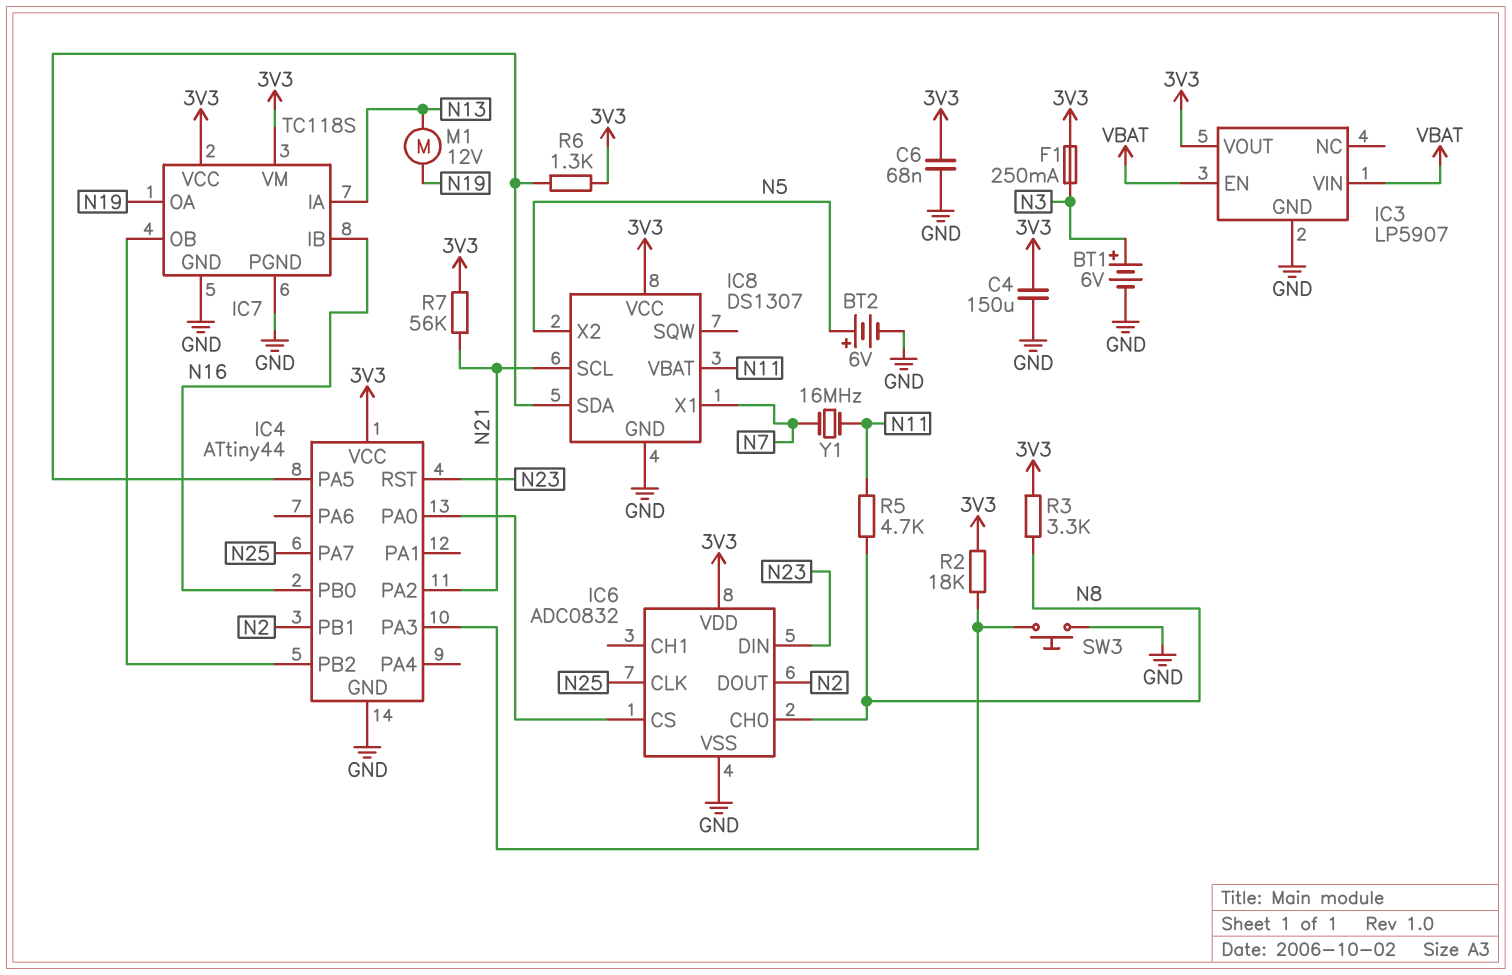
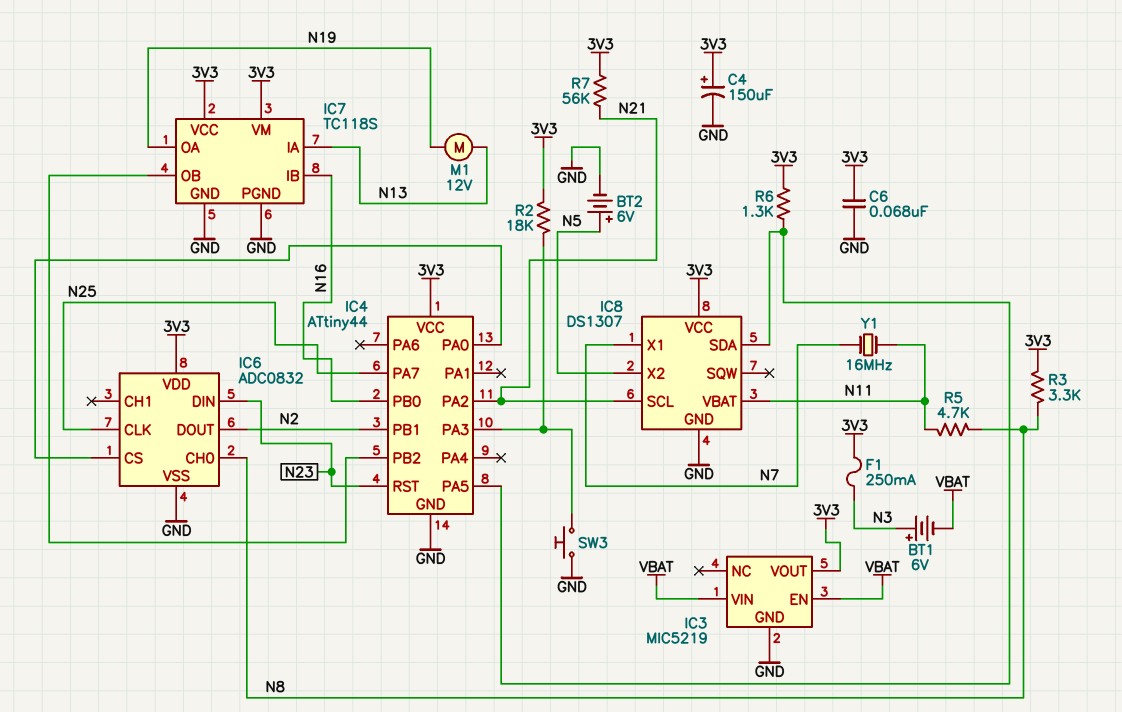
BT1: 6V (plus N3, minus GND) -> 6V (plus N3, minus VBAT)
C4: 150uF (3V3, GND) -> 150uF (plus 3V3, minus GND)
IC3: LP5907 -> MIC5219

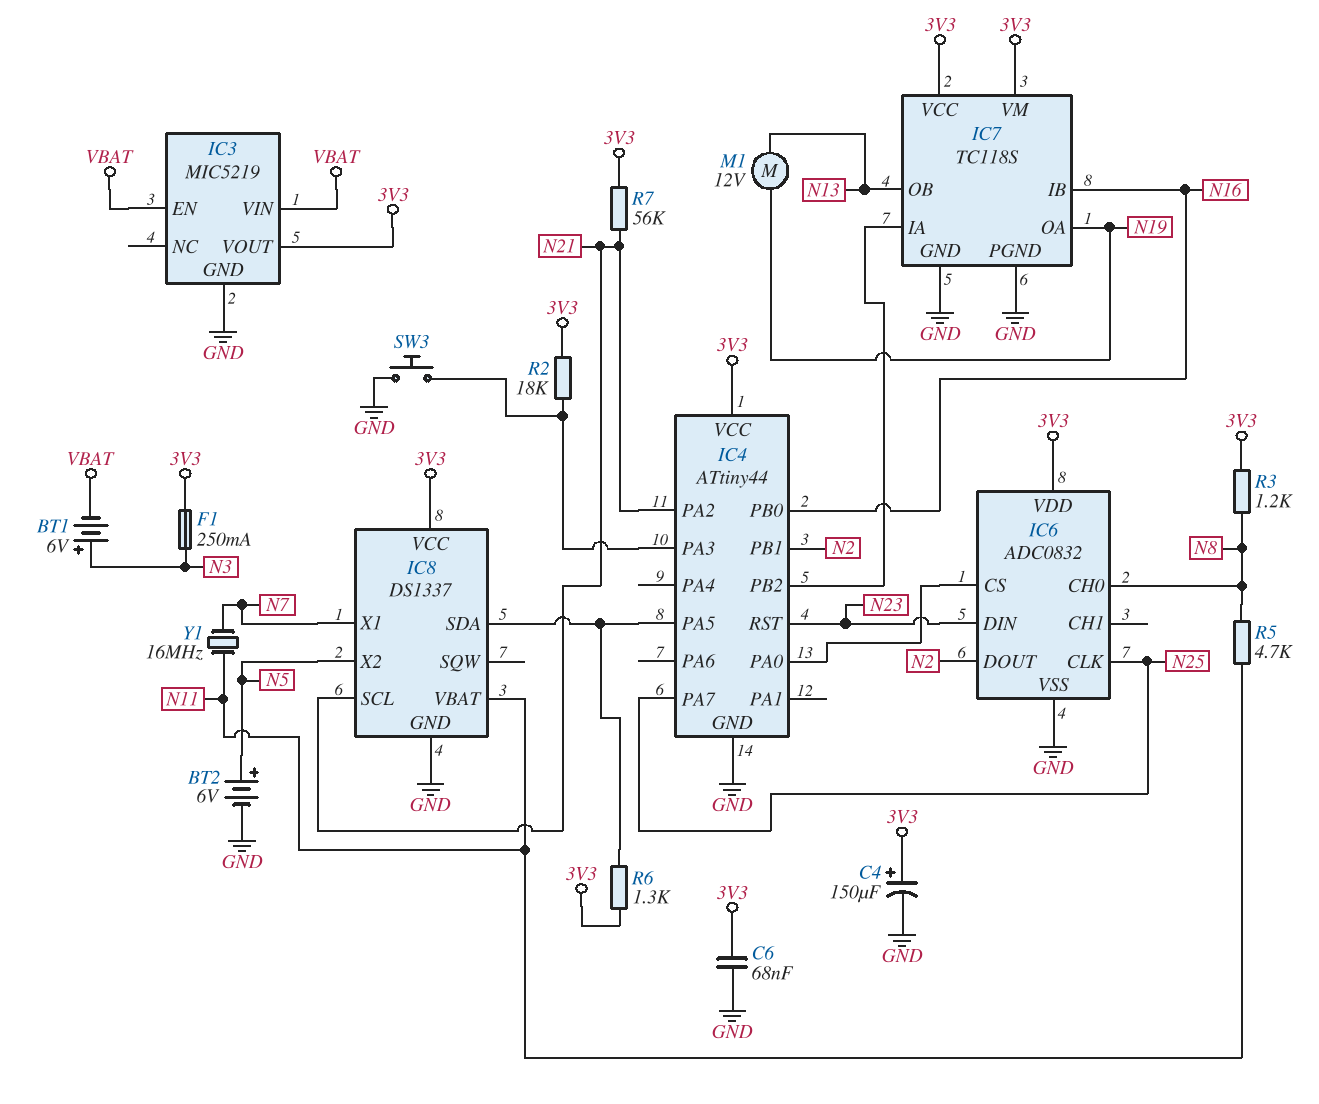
IC7 pin IA: N13 -> IC4/PB2
IC7 pin OB: IC4/PB2 -> N13
IC8: DS1307 -> DS1337
R3: 3.3k (3V3, N8) -> 1.2k (3V3, N8)

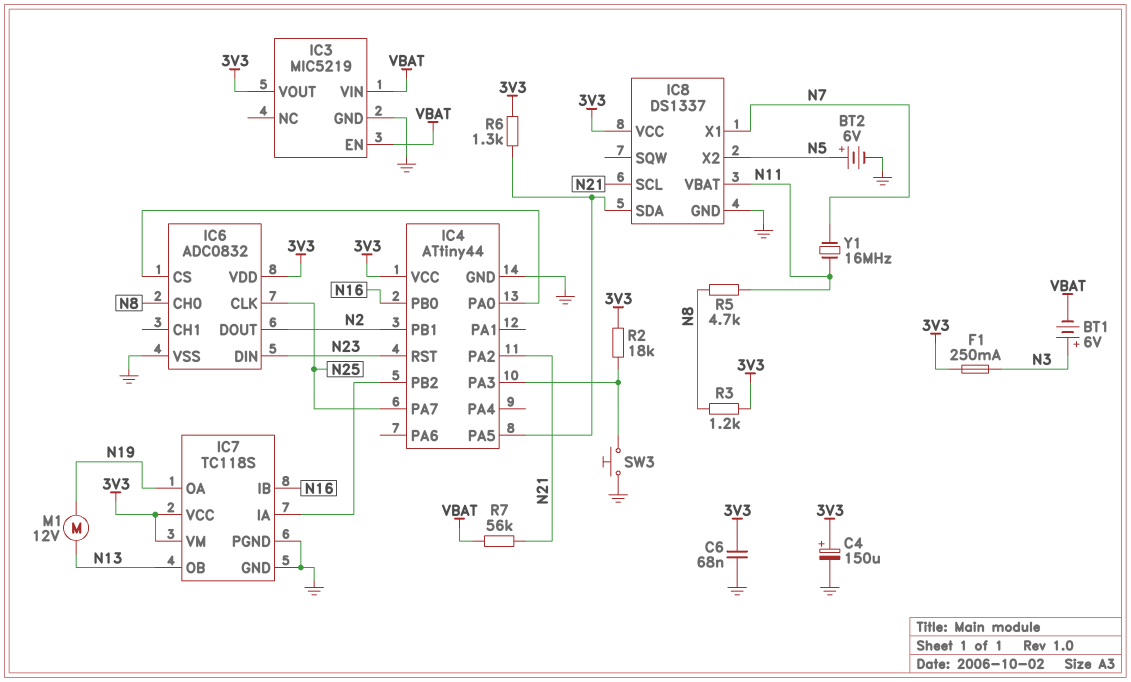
R7: 56k (3V3, N21) -> 56k (N21, VBAT)

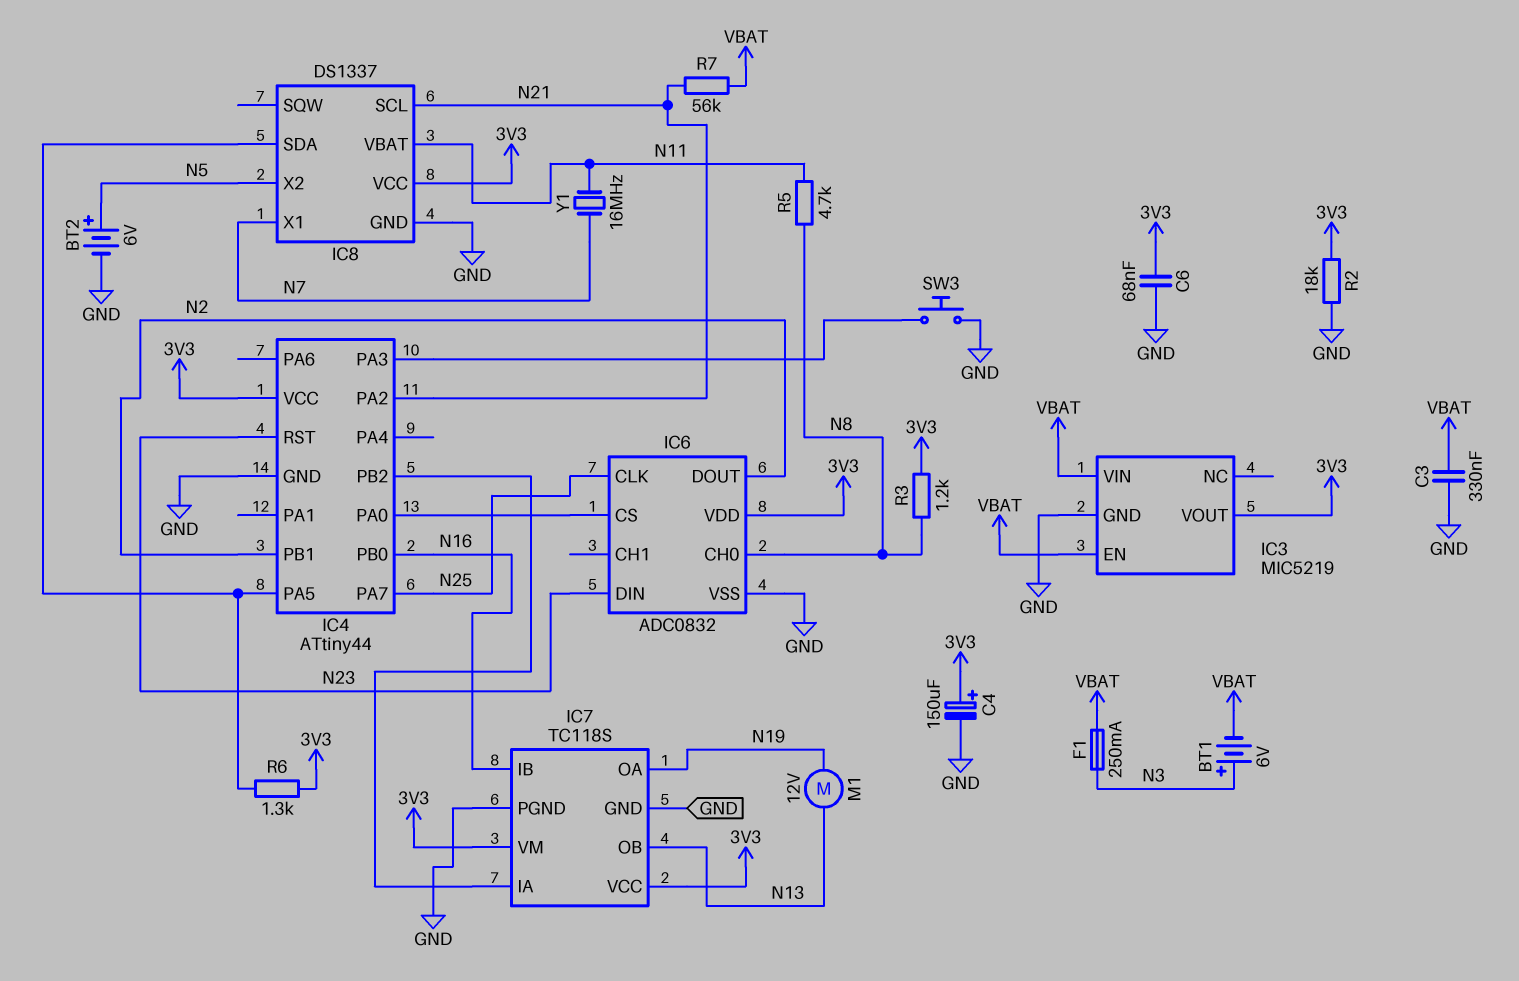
C3: none -> 330nF (GND, VBAT)
F1: 250mA (3V3, N3) -> 250mA (N3, VBAT)
R2: 18k (3V3, IC4/PA3) -> 18k (3V3, GND)

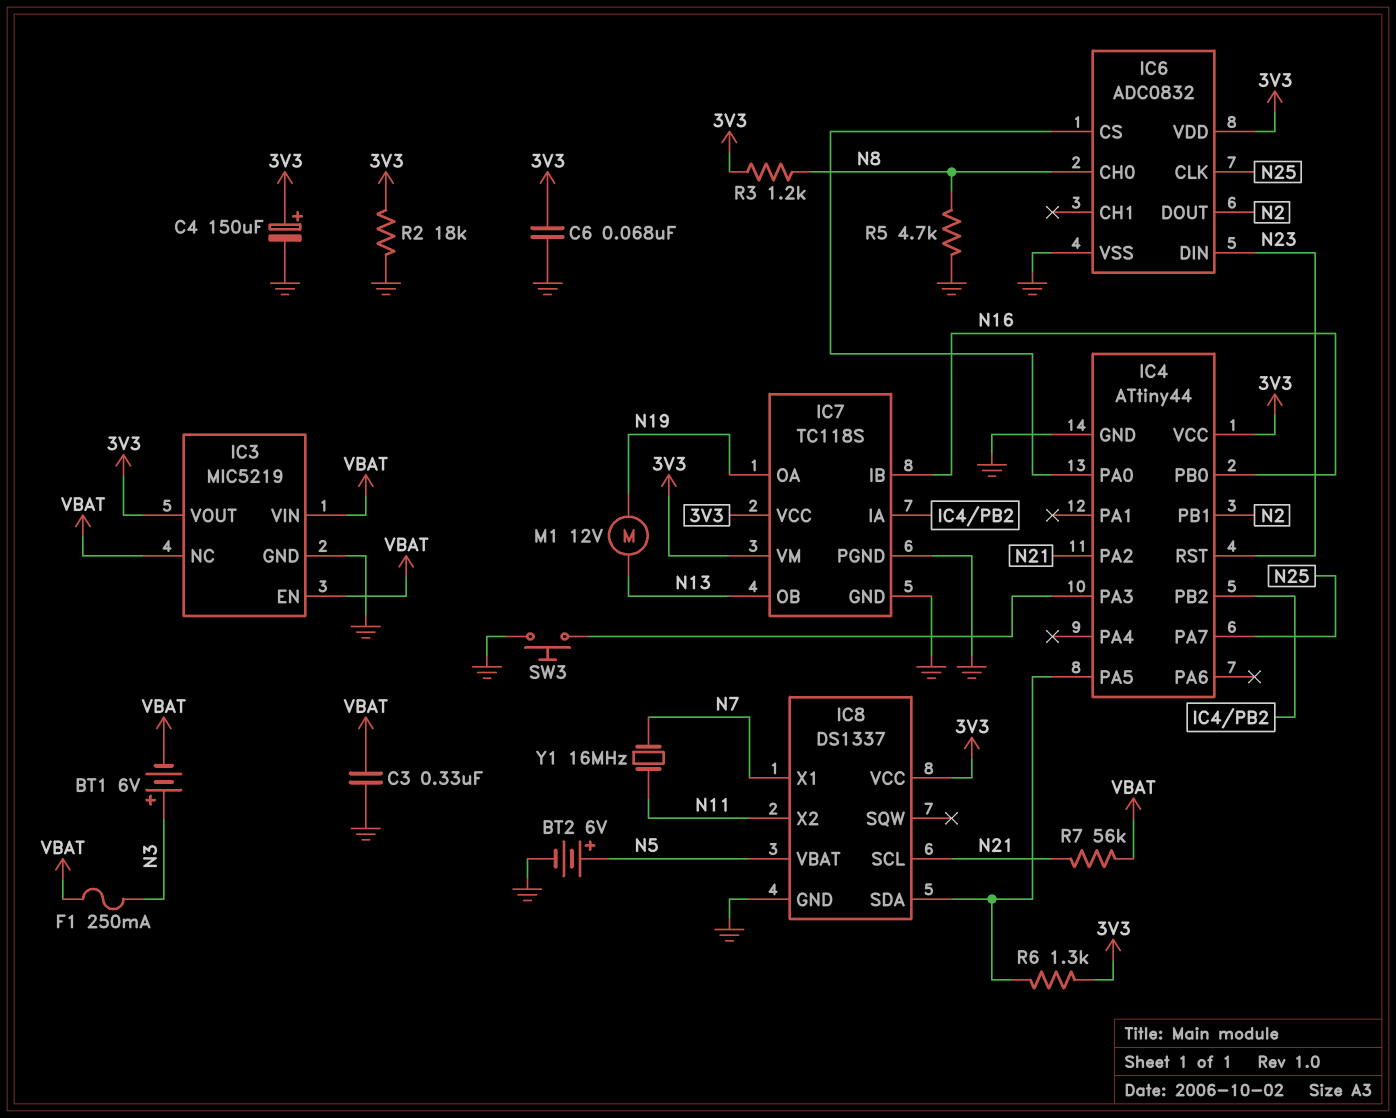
IC3 pin NC: none -> VBAT
IC8 pin VBAT: N11 -> N5
IC8 pin X2: N5 -> N11
R5: 4.7k (N8, N11) -> 4.7k (GND, N8)

